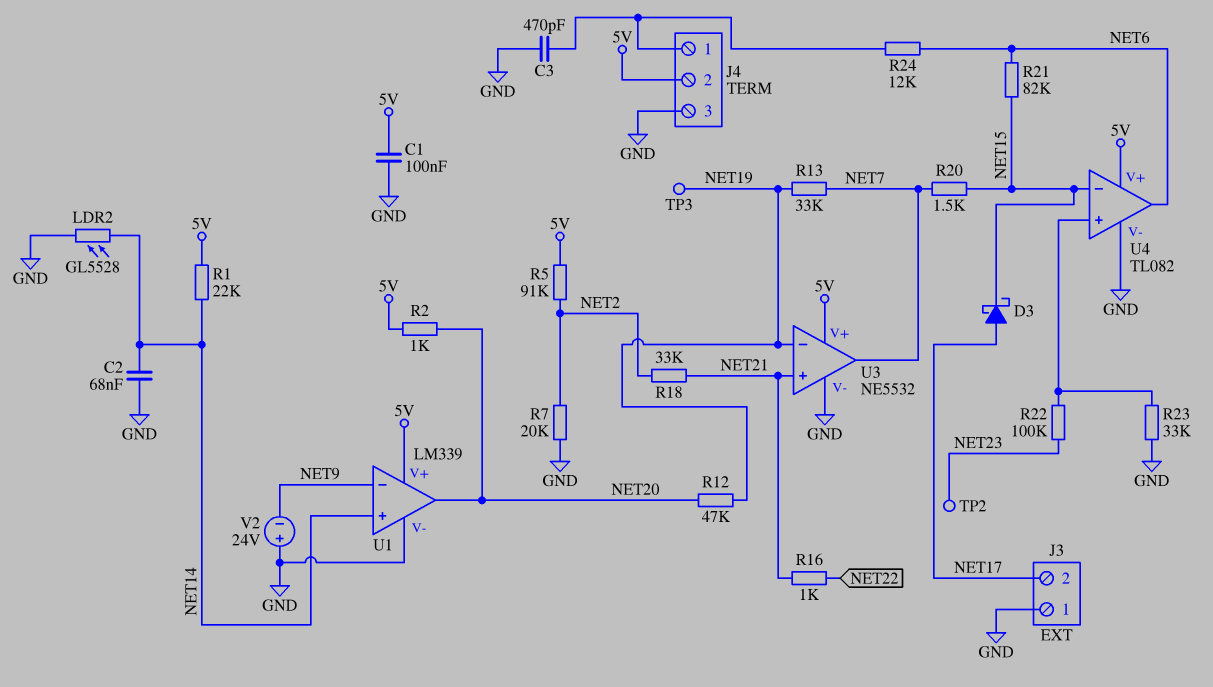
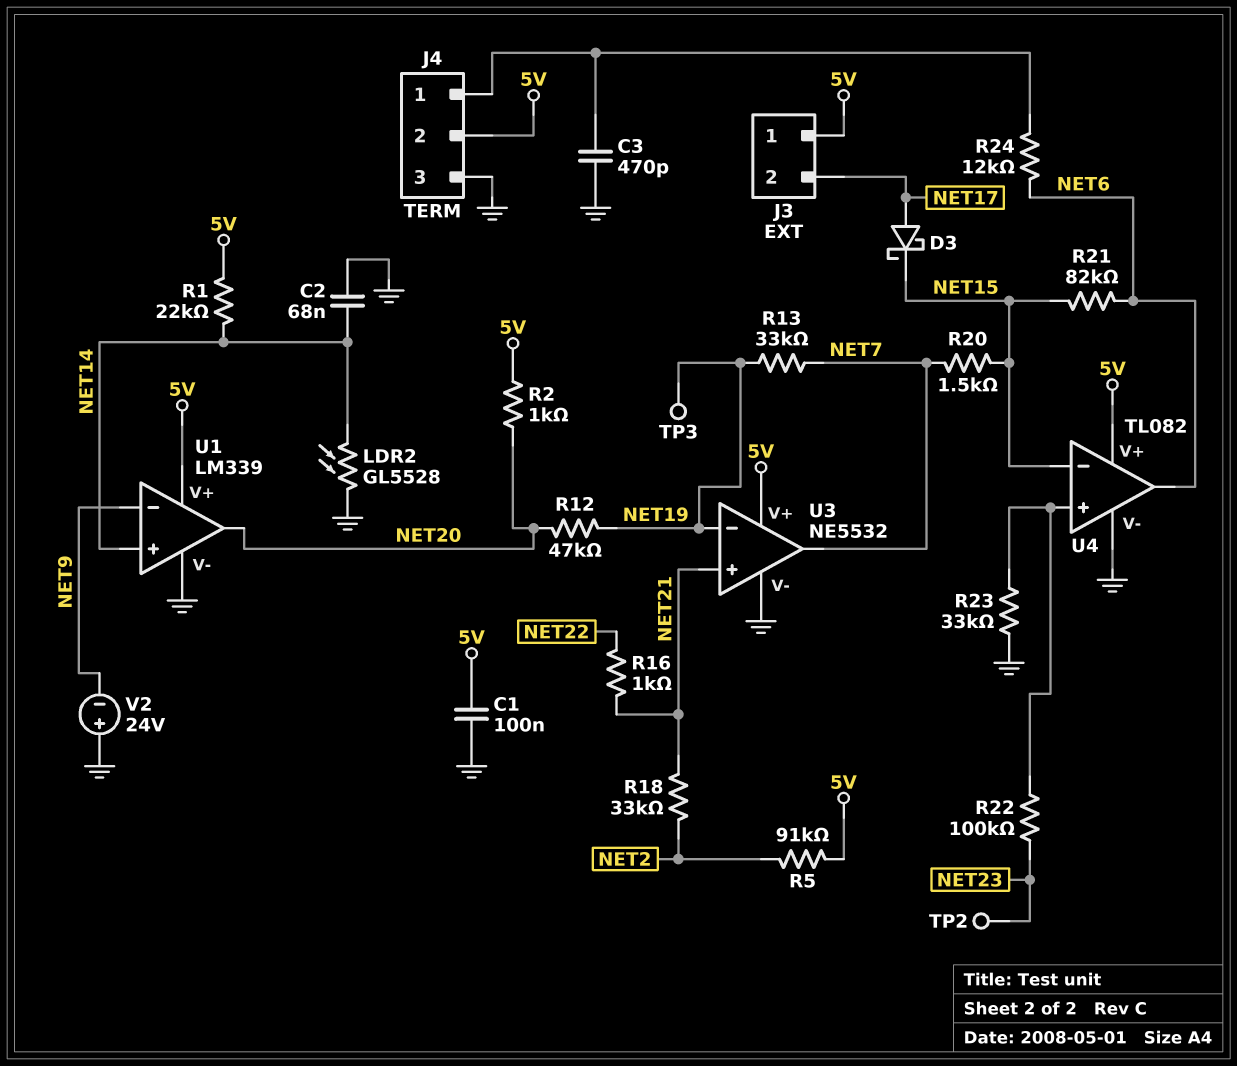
J3 pin 1: GND -> 5V
R7: 20k (GND, NET2) -> none

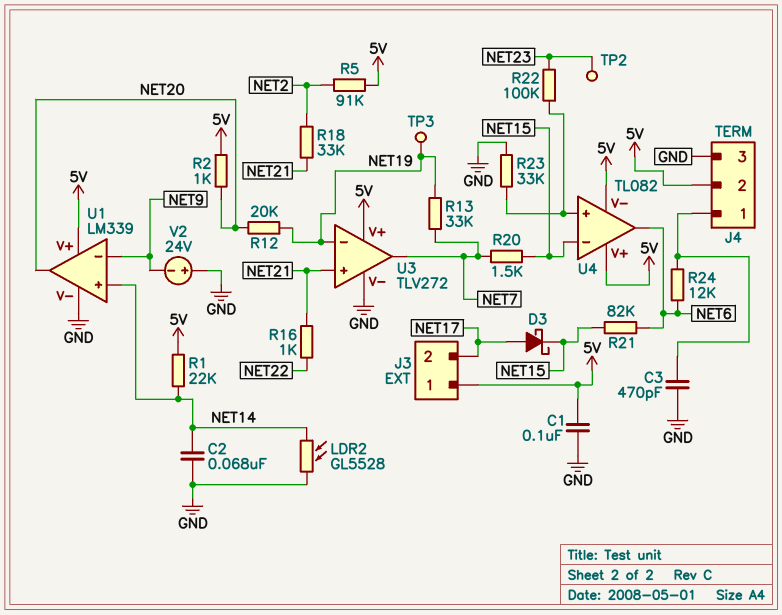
R12: 47k (NET19, NET20) -> 20k (NET19, NET20)
U3: NE5532 -> TLV272
U4 pin V-: GND -> 5V

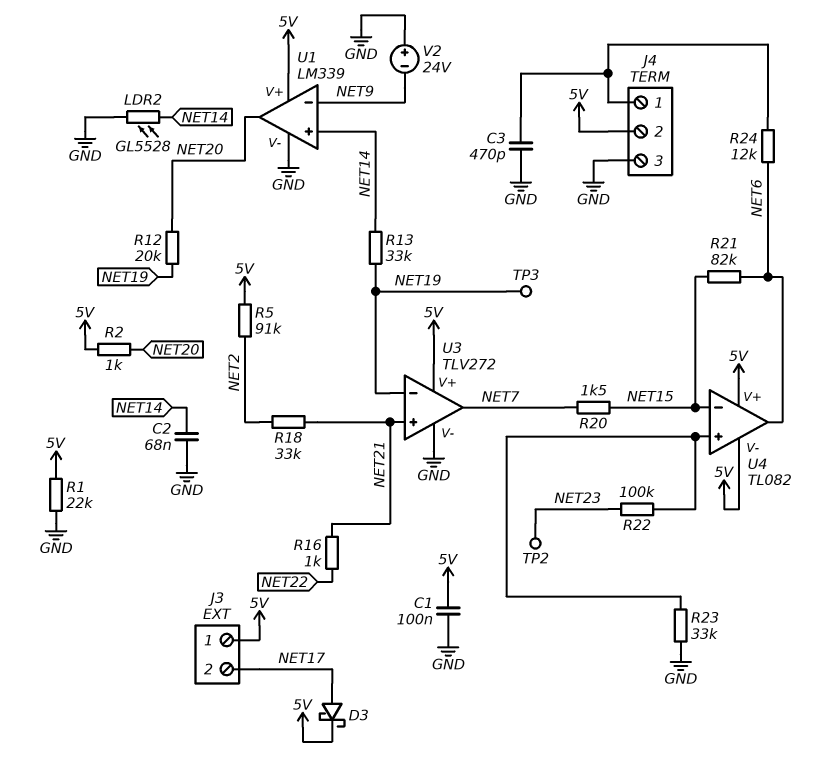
D3: schottky (A NET17, K NET15) -> schottky (A NET17, K 5V)
R1: 22k (5V, NET14) -> 22k (5V, GND)
R13: 33k (NET7, NET19) -> 33k (NET14, NET19)

